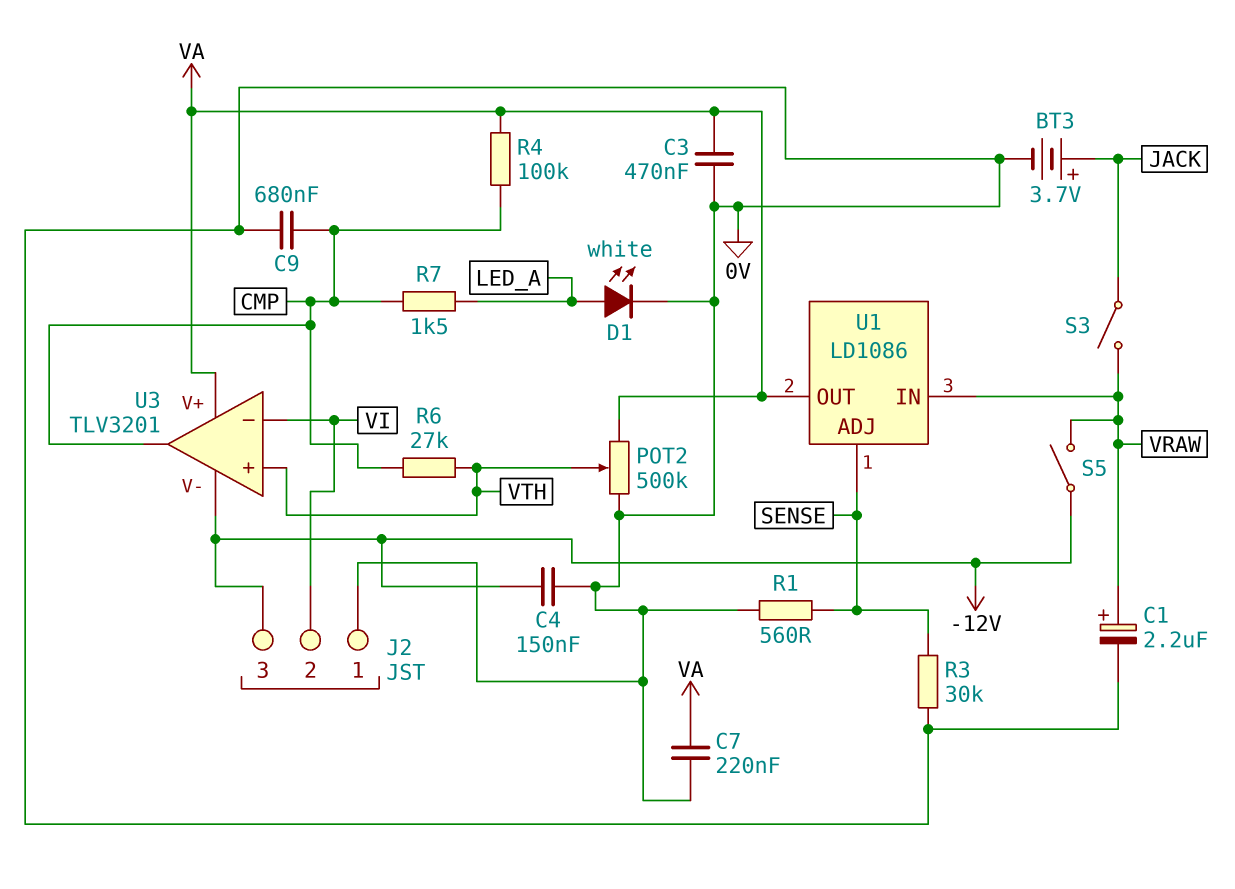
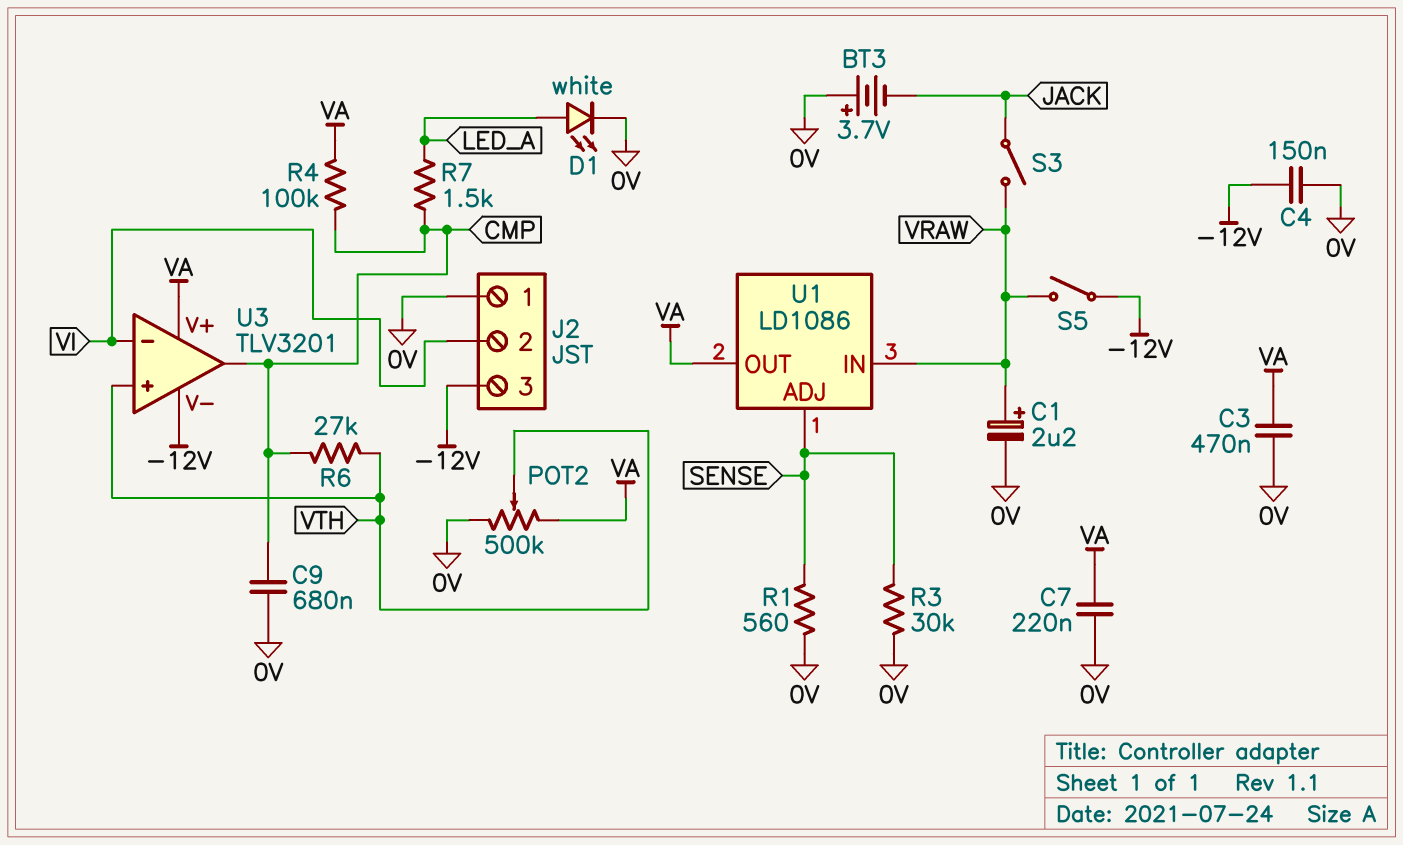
BT3: 3.7V (plus JACK, minus 0V) -> 3.7V (plus 0V, minus JACK)

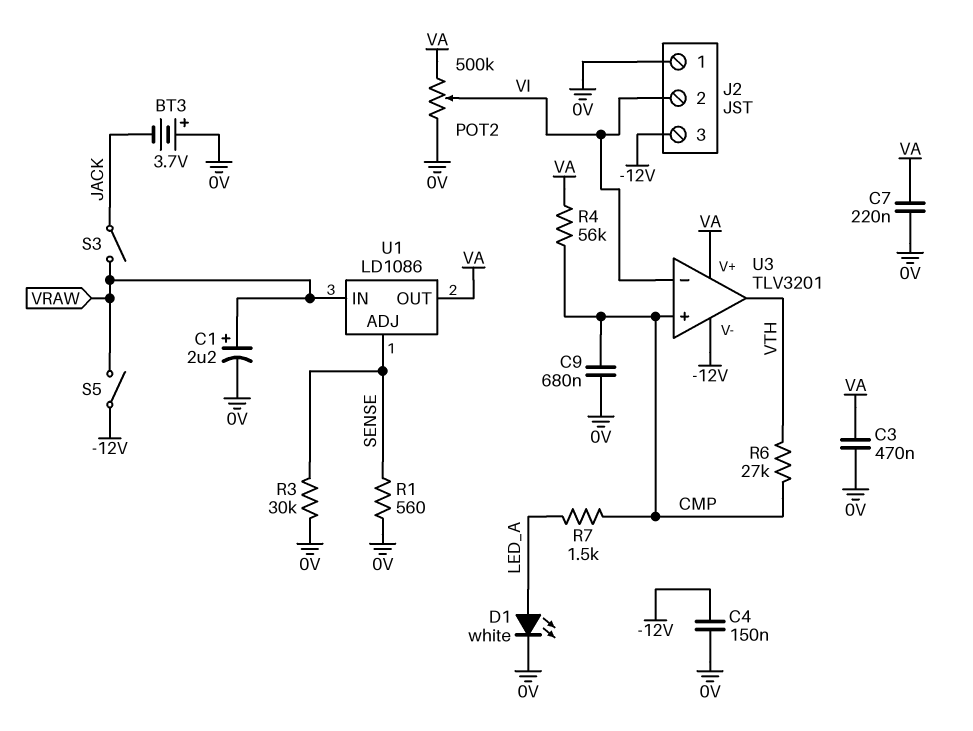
POT2: 500k (0V, VA, wiper VTH) -> 500k (0V, VA, wiper VI)
R4: 100k (CMP, VA) -> 56k (CMP, VA)
U3 pin in+: VTH -> CMP
U3 pin out: CMP -> VTH

